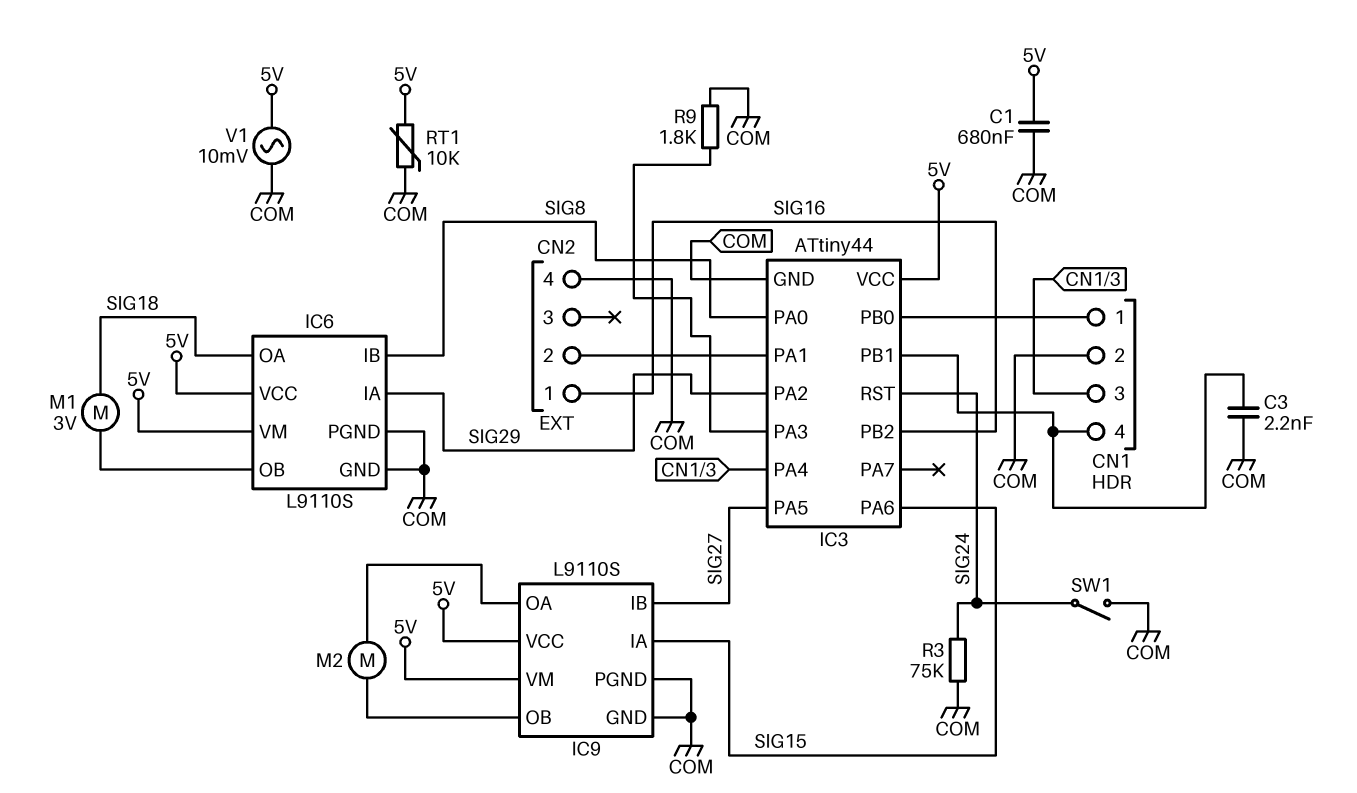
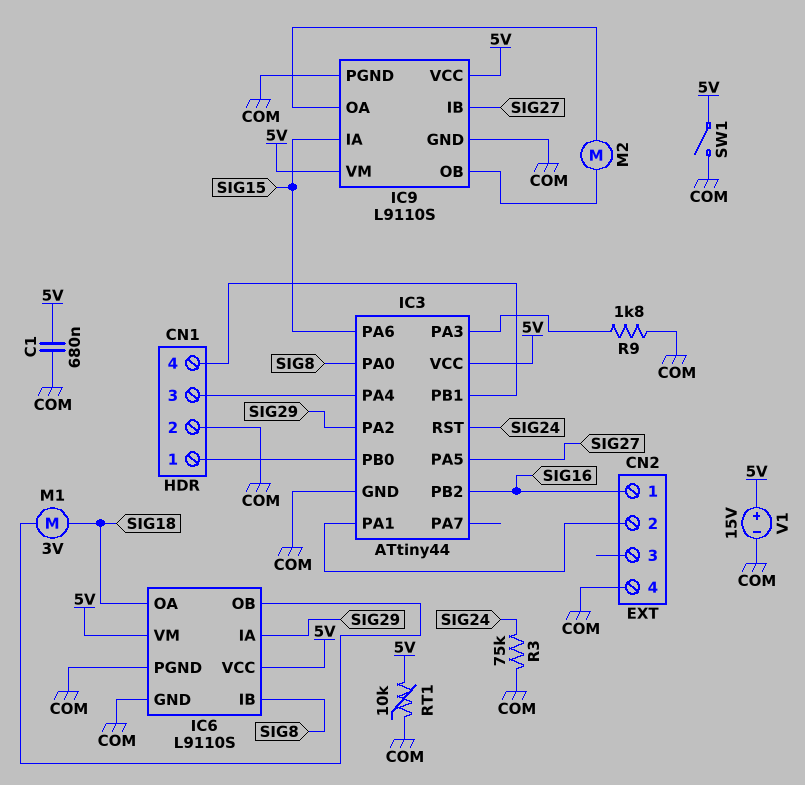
C3: 2.2nF (CN1/4, COM) -> none
SW1: switch (COM, SIG24) -> switch (5V, COM)
V1: AC 10mV (5V, COM) -> 15V (plus 5V, minus COM)

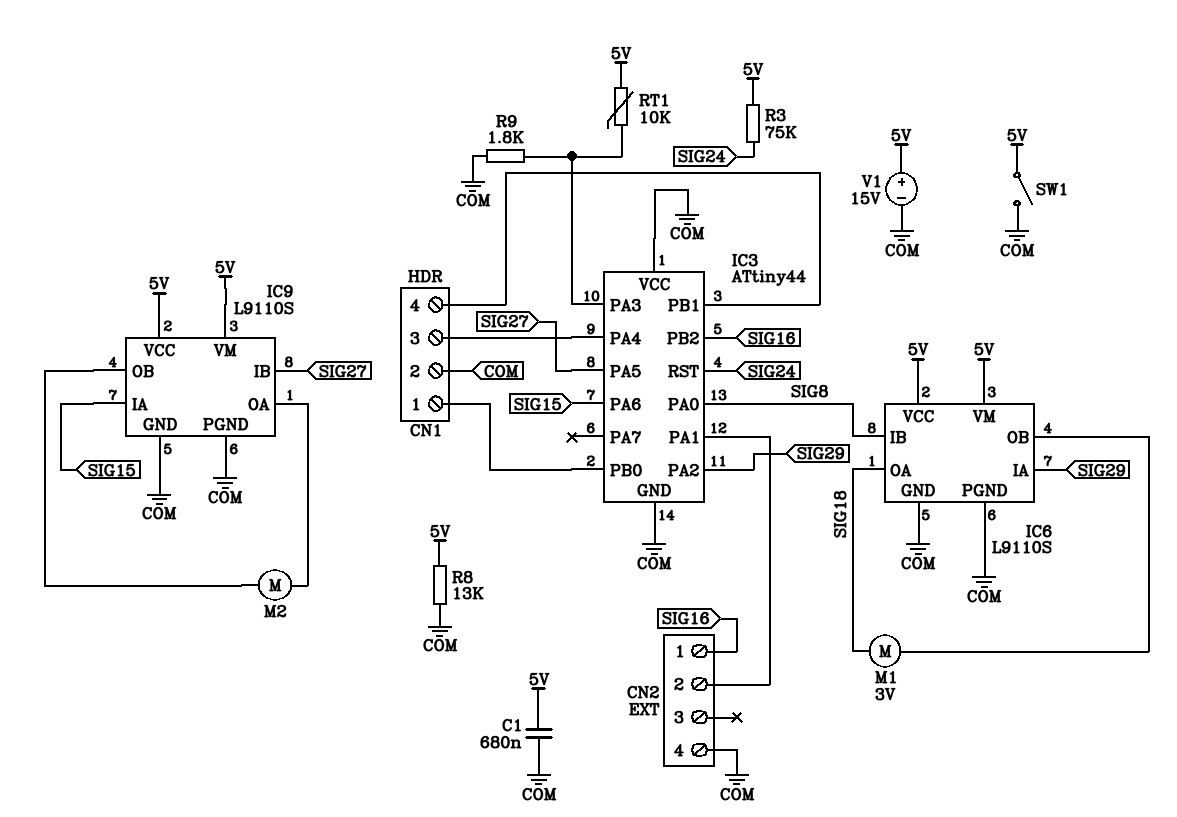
IC3 pin VCC: 5V -> COM
R3: 75k (COM, SIG24) -> 75k (5V, SIG24)
R8: none -> 13k (5V, COM)
RT1: 10k (5V, COM) -> 10k (5V, IC3/PA3)

